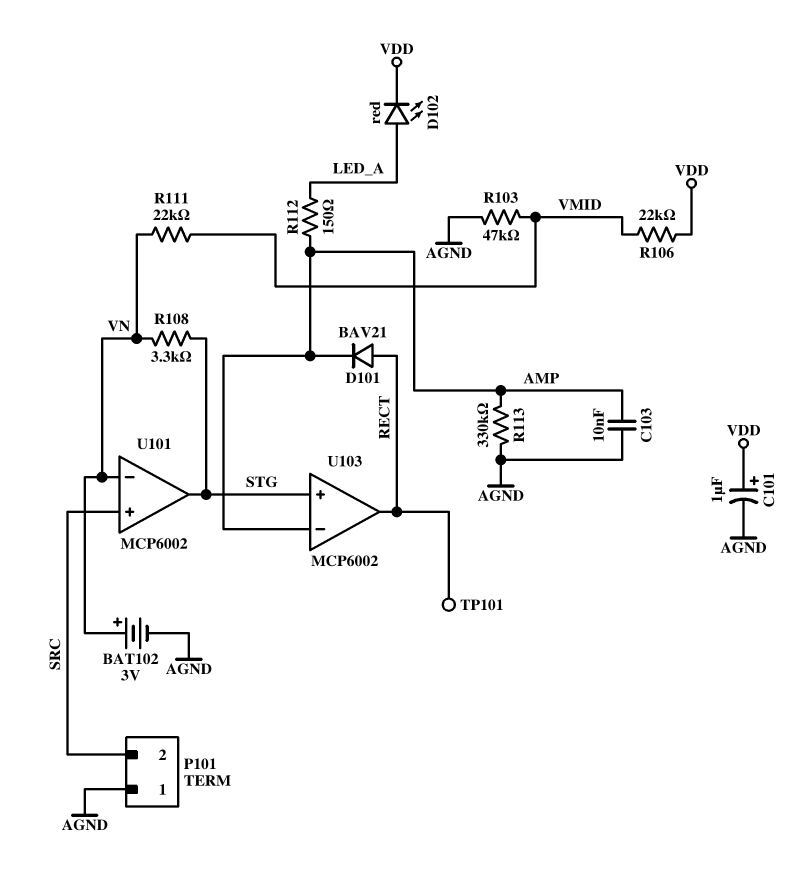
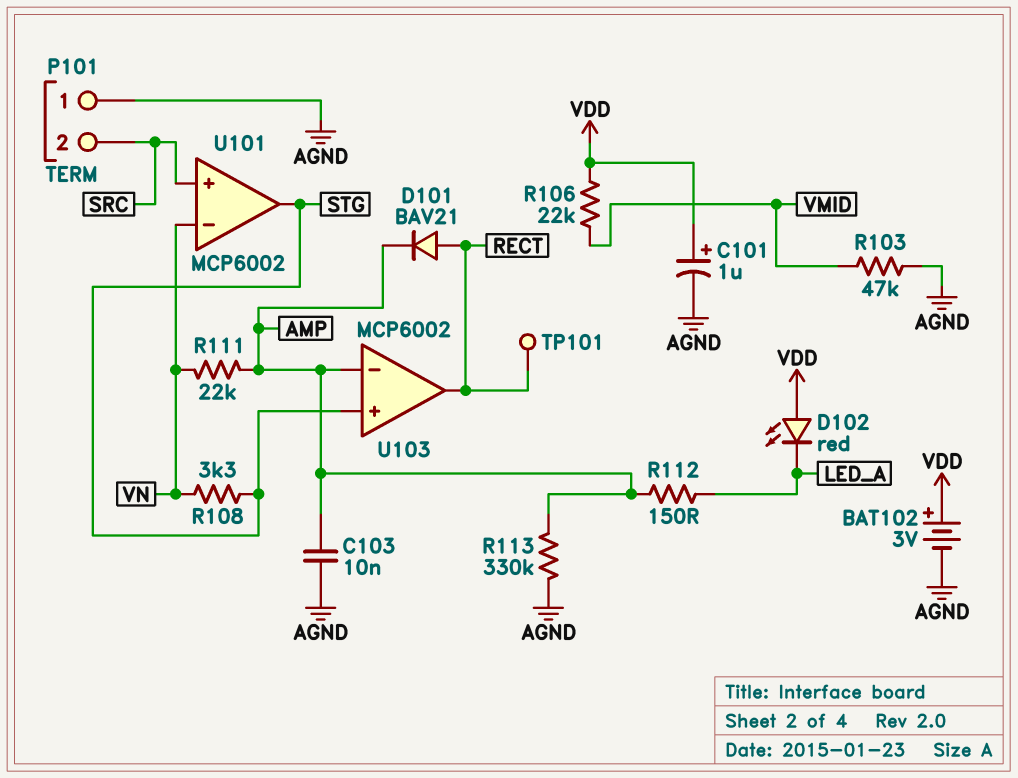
BAT102: 3V (plus VN, minus AGND) -> 3V (plus VDD, minus AGND)
D102: LED red (A LED_A, K VDD) -> LED red (A VDD, K LED_A)
R111: 22k (VMID, VN) -> 22k (AMP, VN)

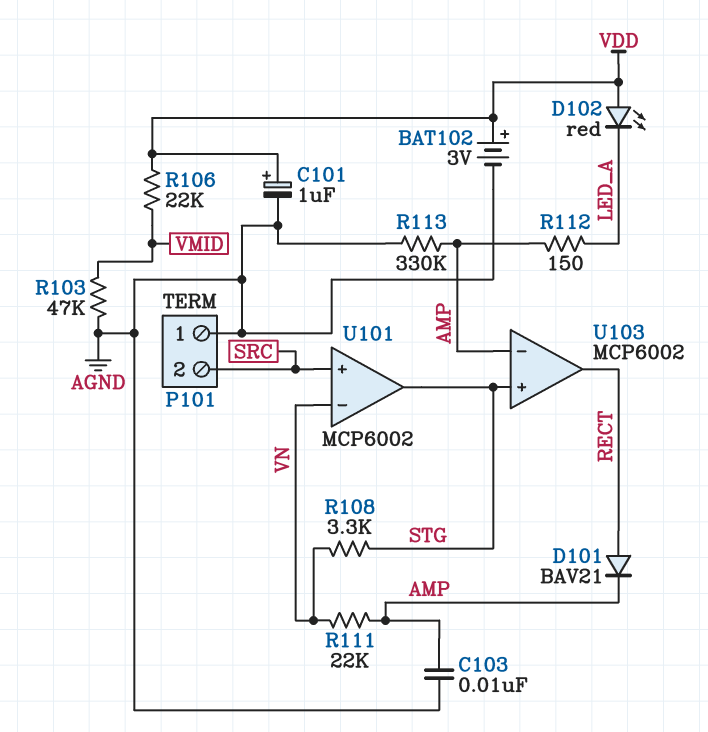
TP101: test point (RECT) -> none

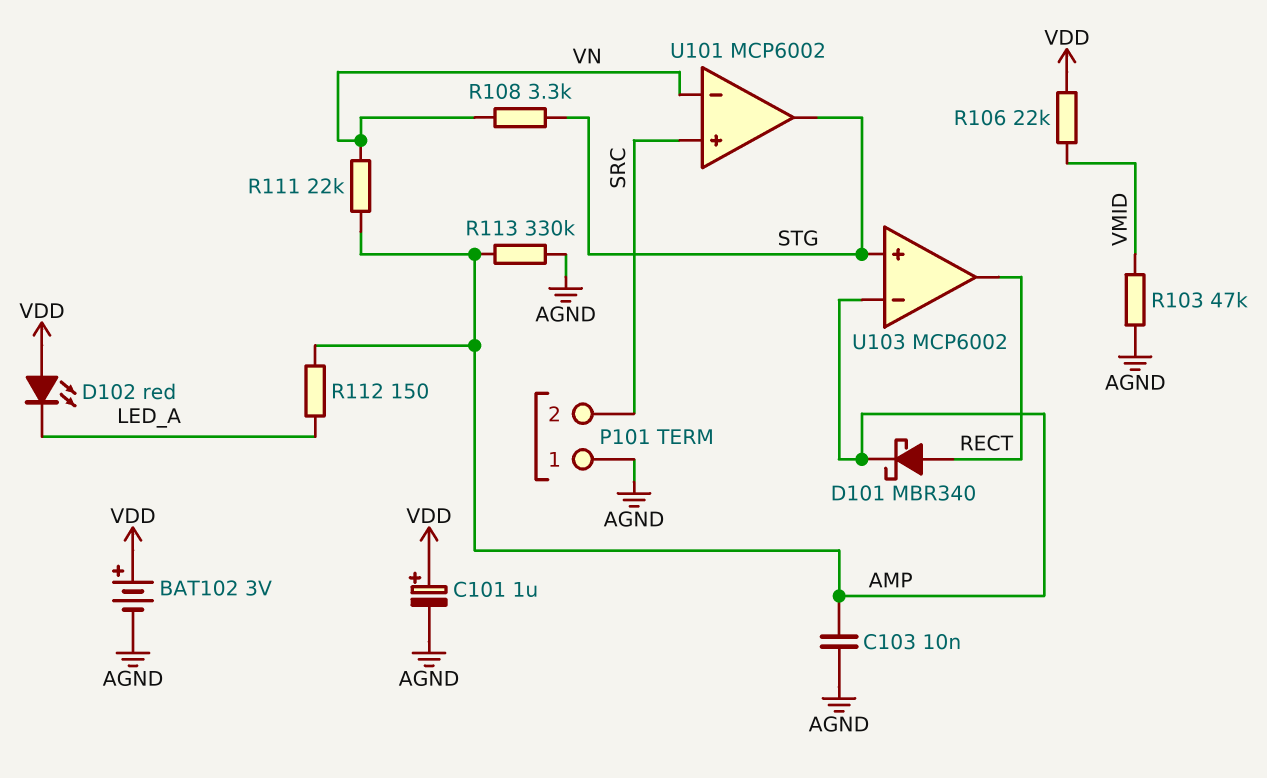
D101: diode BAV21 (A RECT, K AMP) -> schottky MBR340 (A RECT, K AMP)

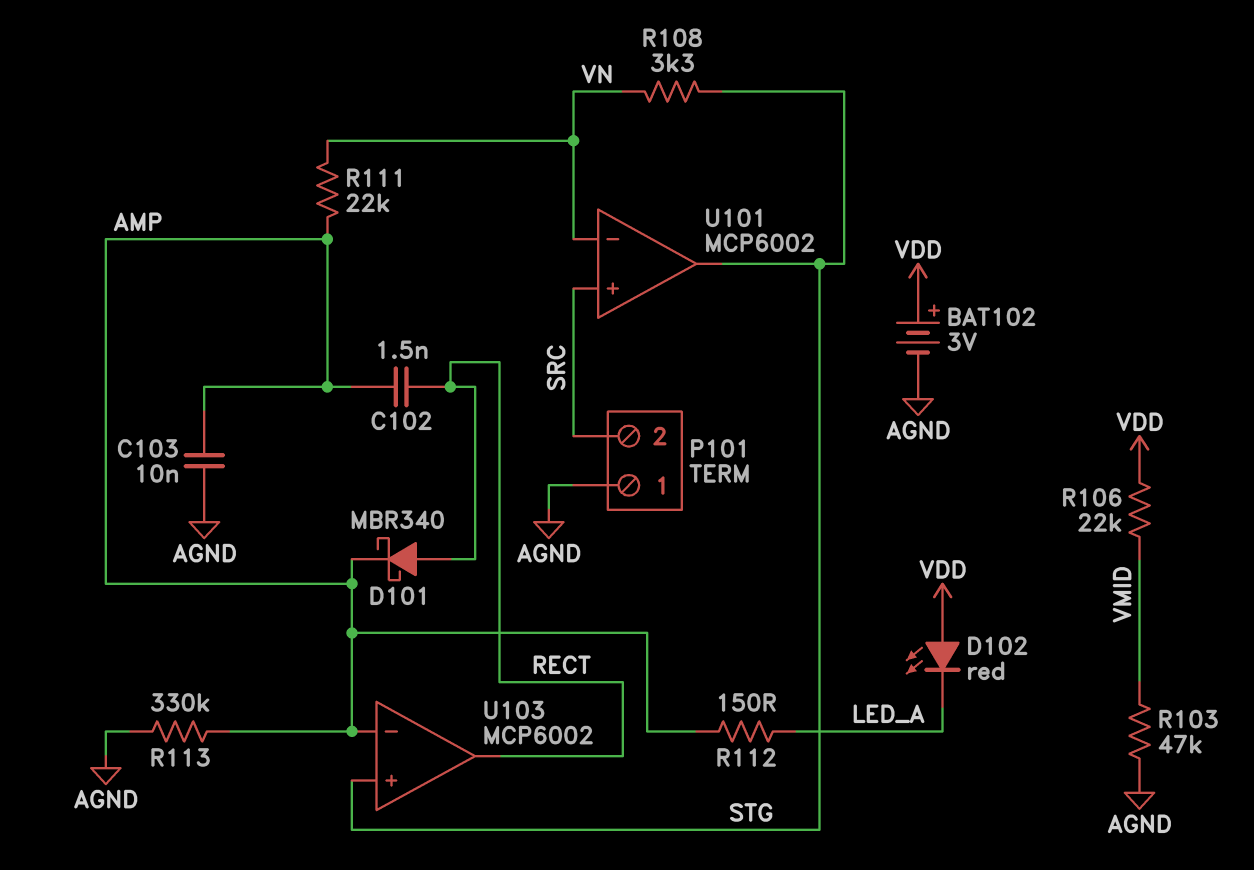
C101: 1uF (plus VDD, minus AGND) -> none
C102: none -> 1.5nF (AMP, RECT)

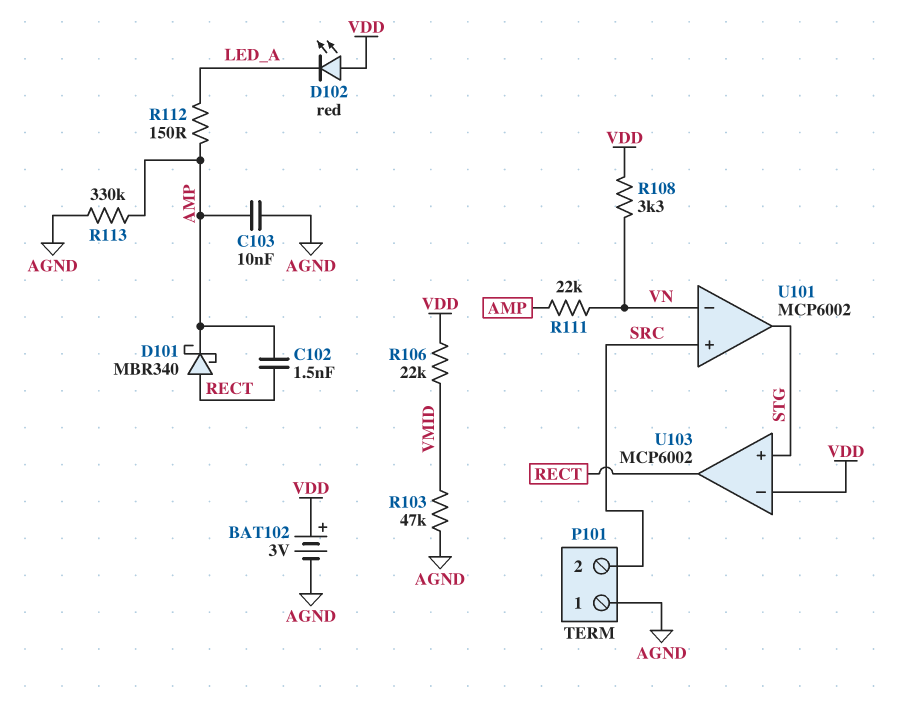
R108: 3.3k (STG, VN) -> 3.3k (VDD, VN)
U103 pin in-: AMP -> VDD

